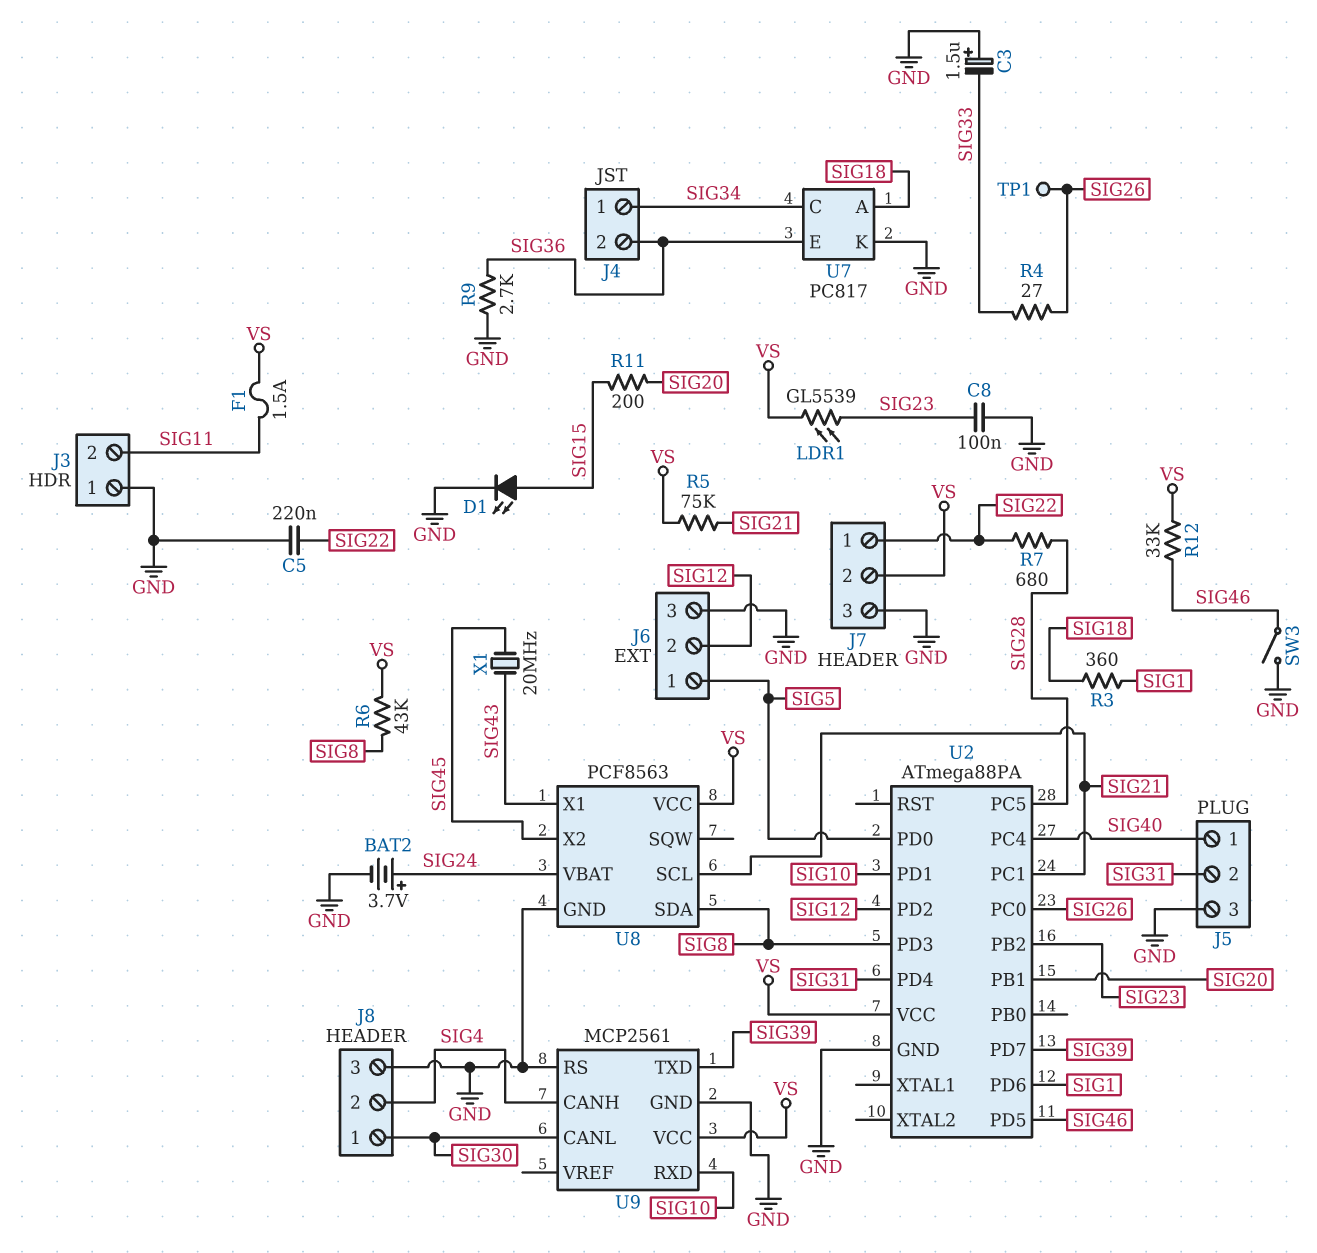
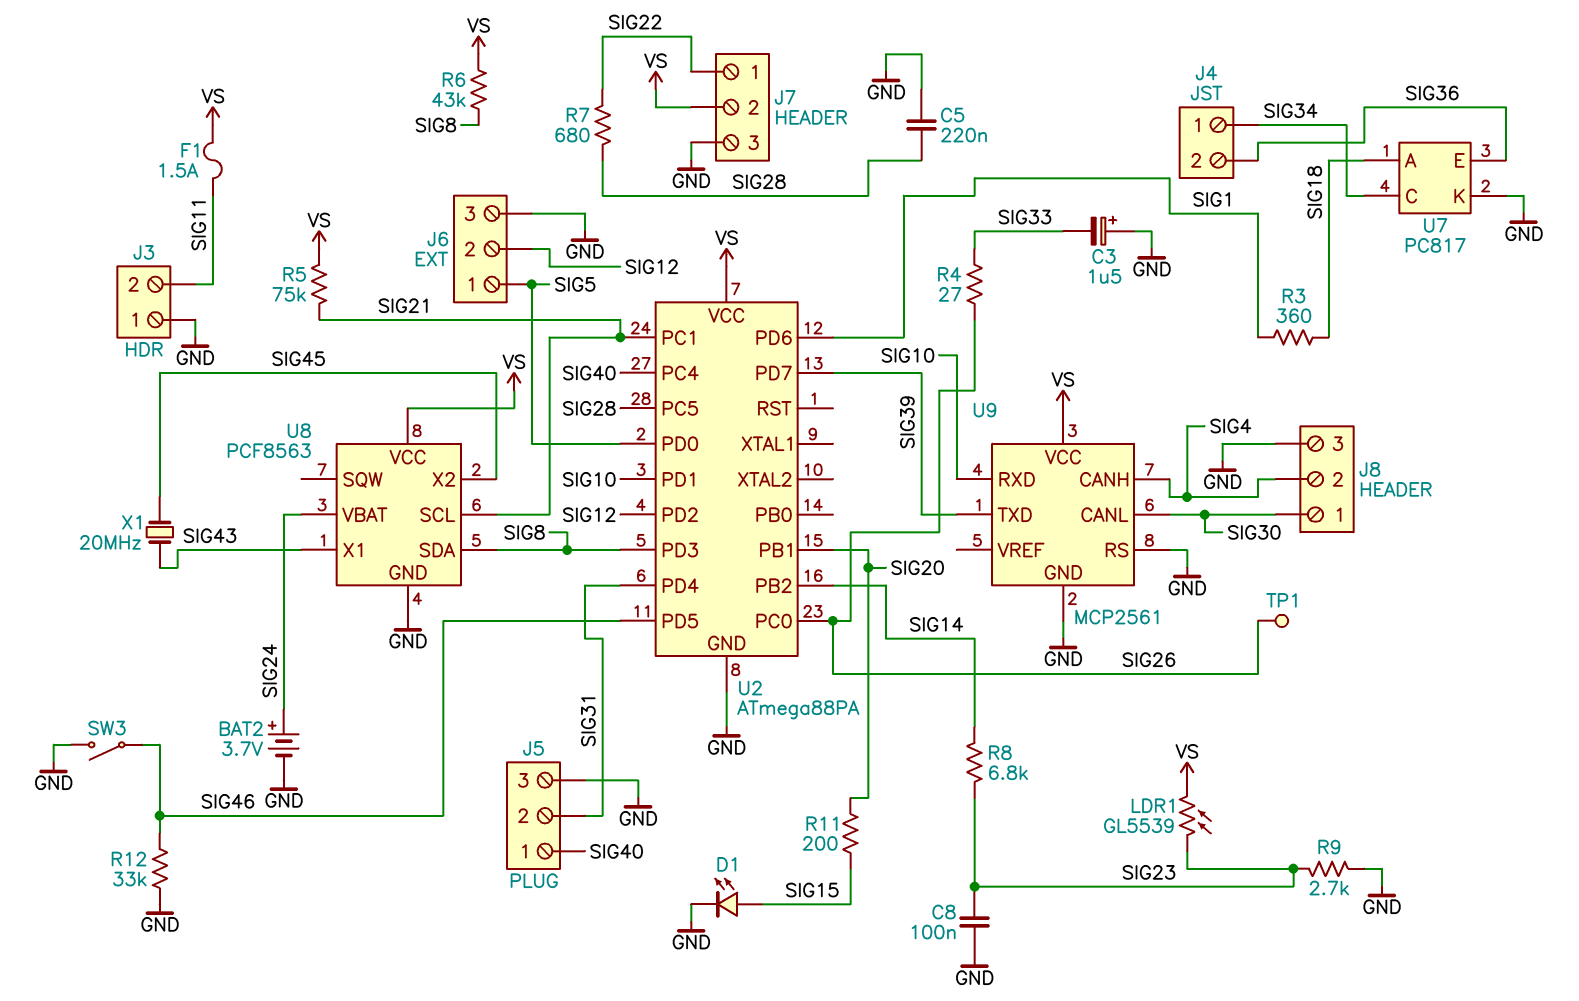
C5: 220nF (GND, SIG22) -> 220nF (GND, SIG28)
R8: none -> 6.8k (SIG14, SIG23)
R9: 2.7k (GND, SIG36) -> 2.7k (GND, SIG23)
R12: 33k (SIG46, VS) -> 33k (GND, SIG46)
U2 pin PB2: SIG23 -> SIG14

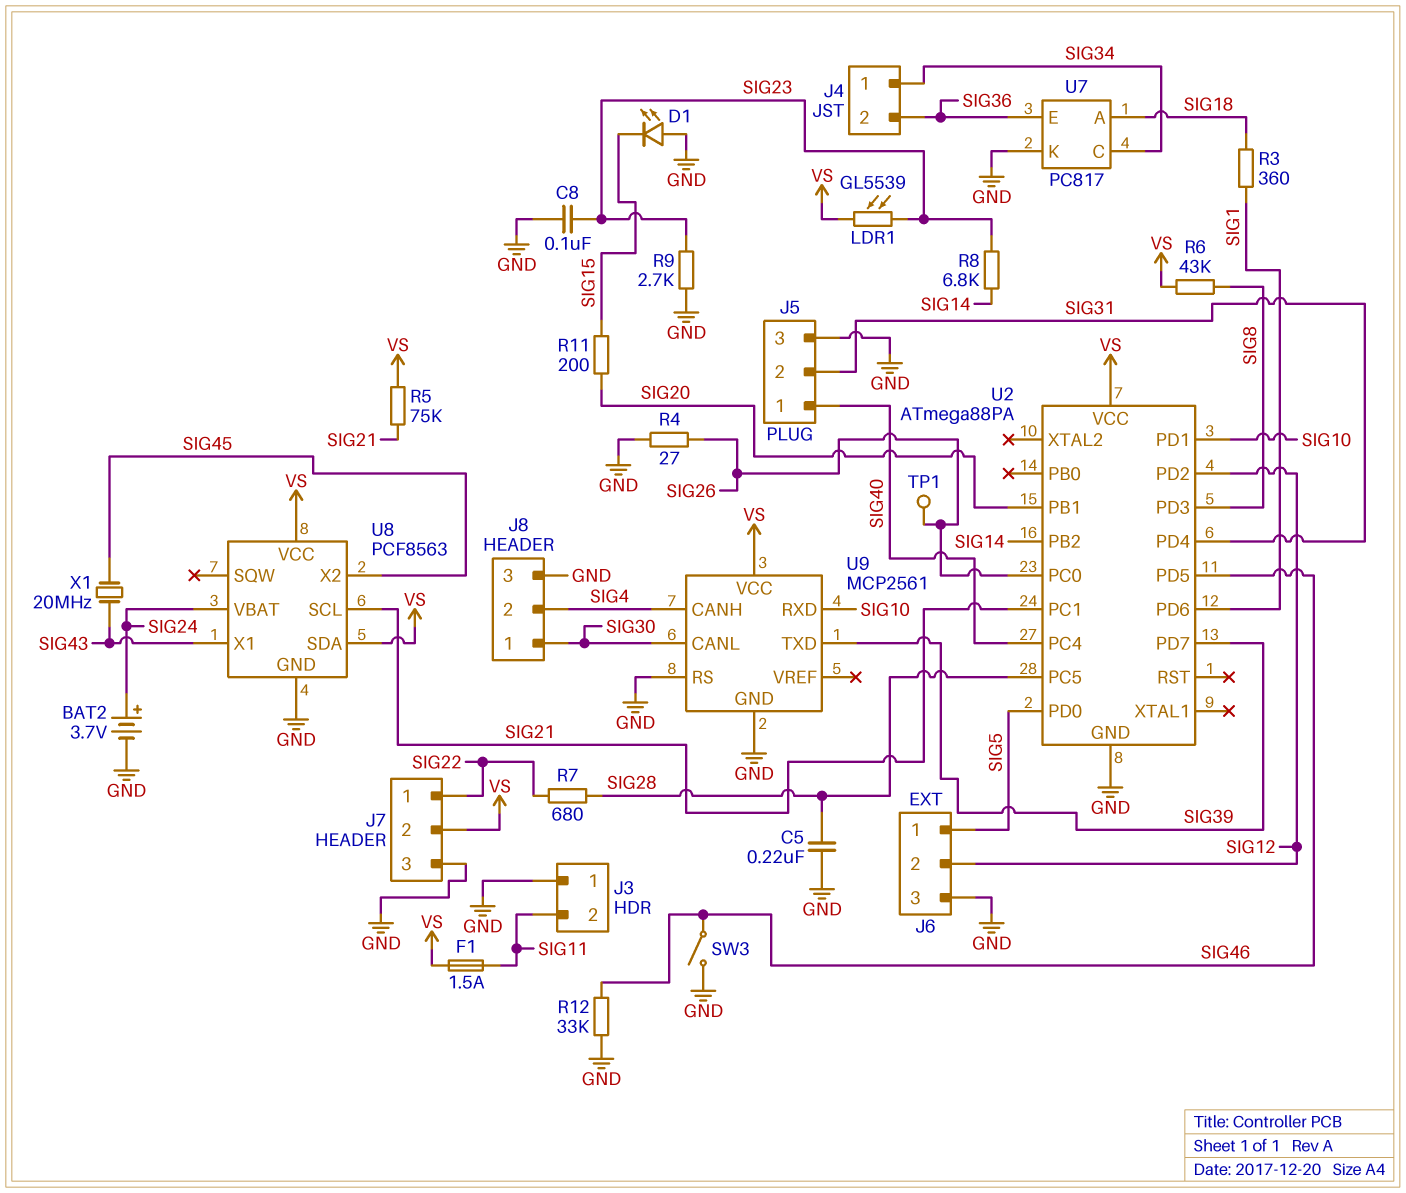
C3: 1.5uF (plus GND, minus SIG33) -> none
D1: LED (A SIG15, K GND) -> LED (A GND, K SIG15)
R4: 27 (SIG26, SIG33) -> 27 (GND, SIG26)
U8 pin SDA: SIG8 -> VS

